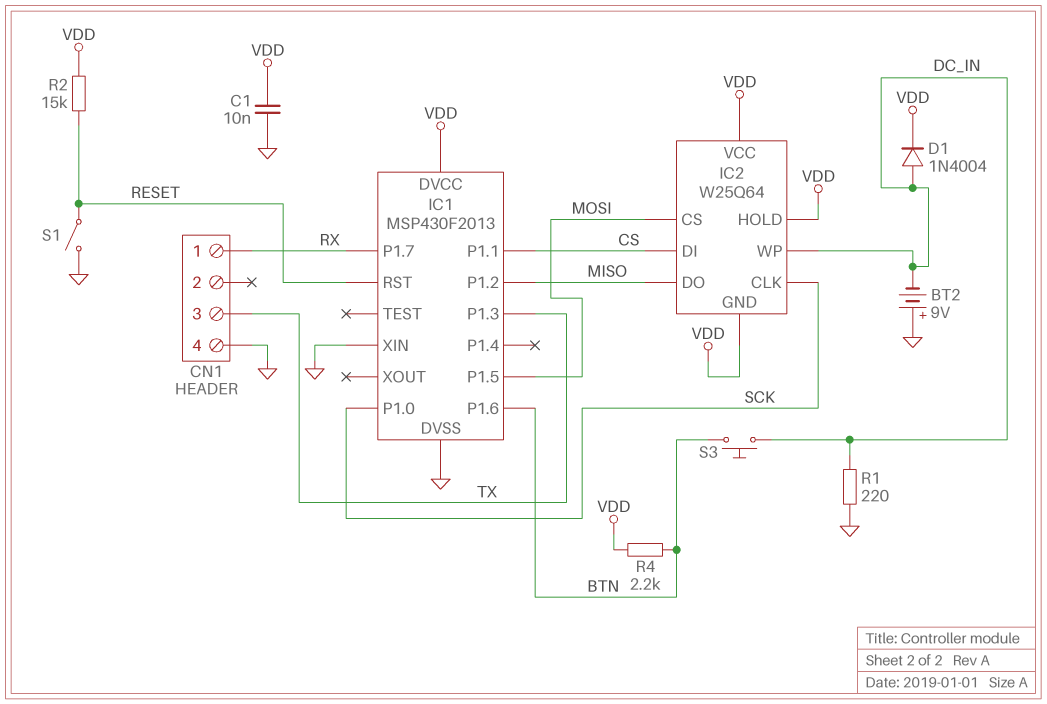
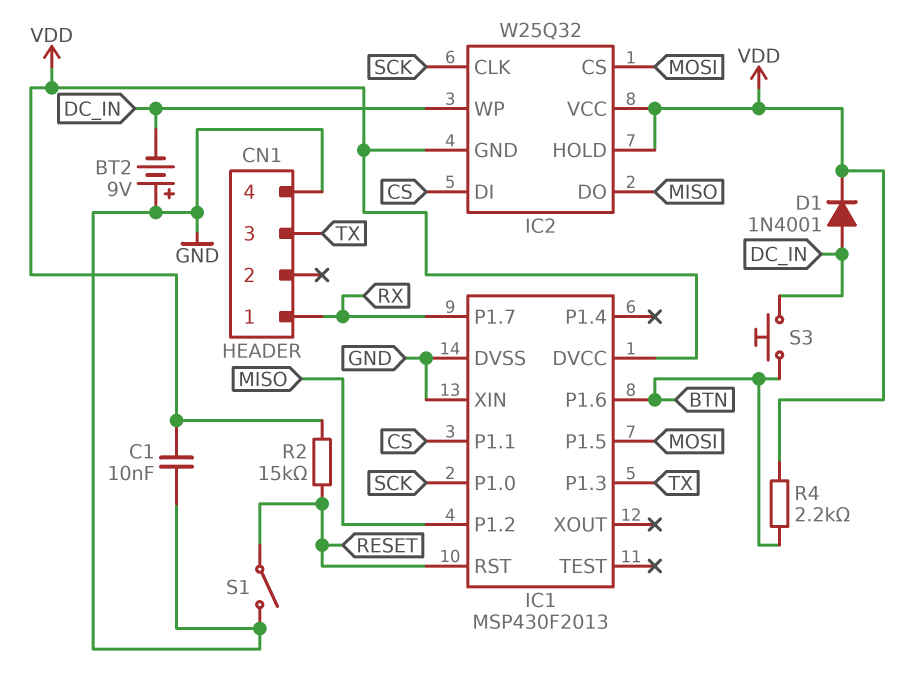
D1: diode 1N4004 (A DC_IN, K VDD) -> diode 1N4001 (A DC_IN, K VDD)
IC2: W25Q64 -> W25Q32
R1: 220 (DC_IN, GND) -> none

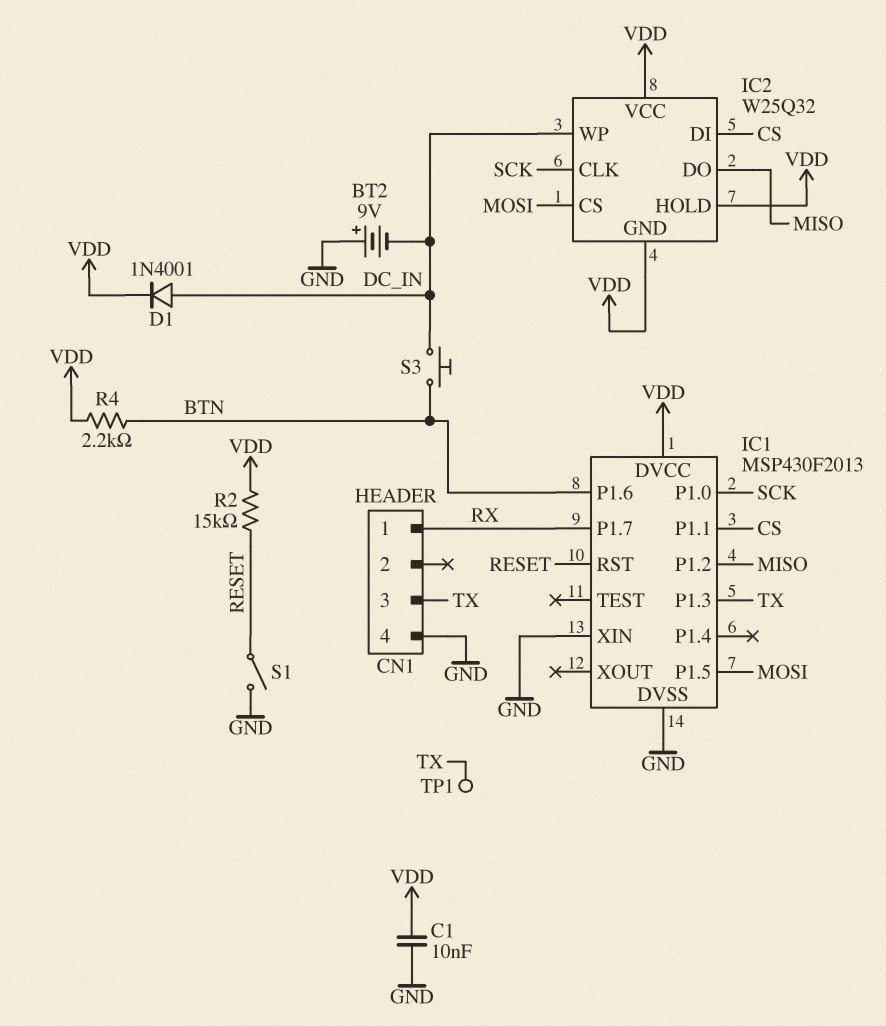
TP1: none -> test point (TX)

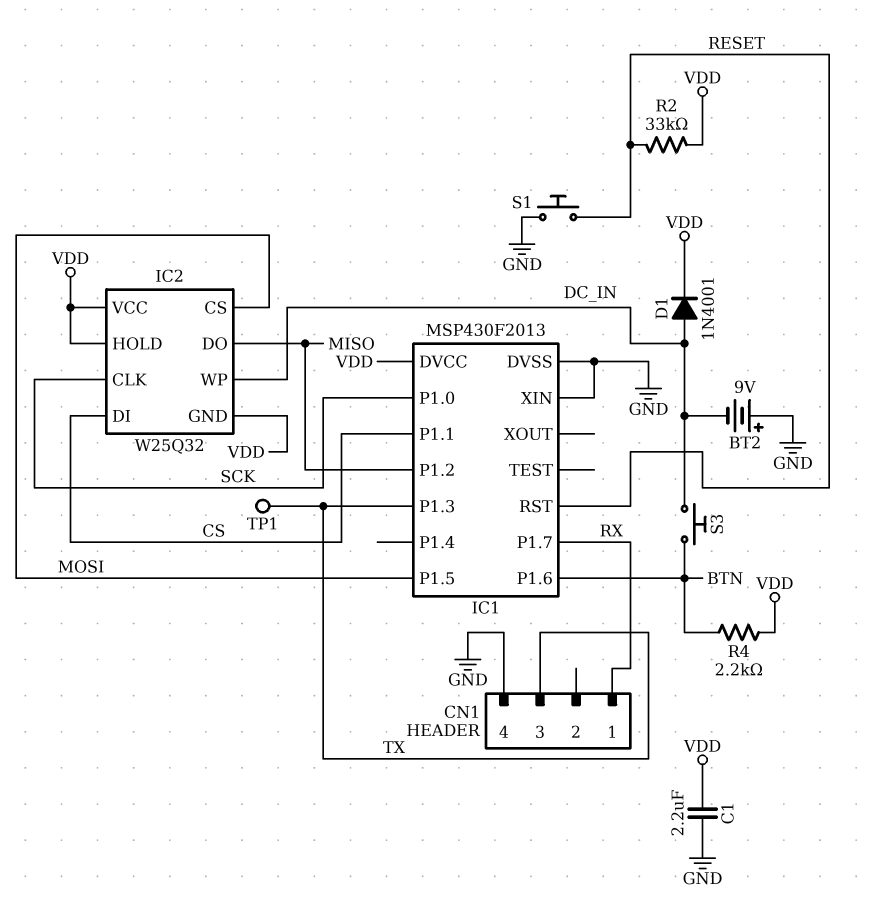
C1: 10nF (GND, VDD) -> 2.2uF (GND, VDD)
R2: 15k (RESET, VDD) -> 33k (RESET, VDD)
S1: switch (GND, RESET) -> button (GND, RESET)

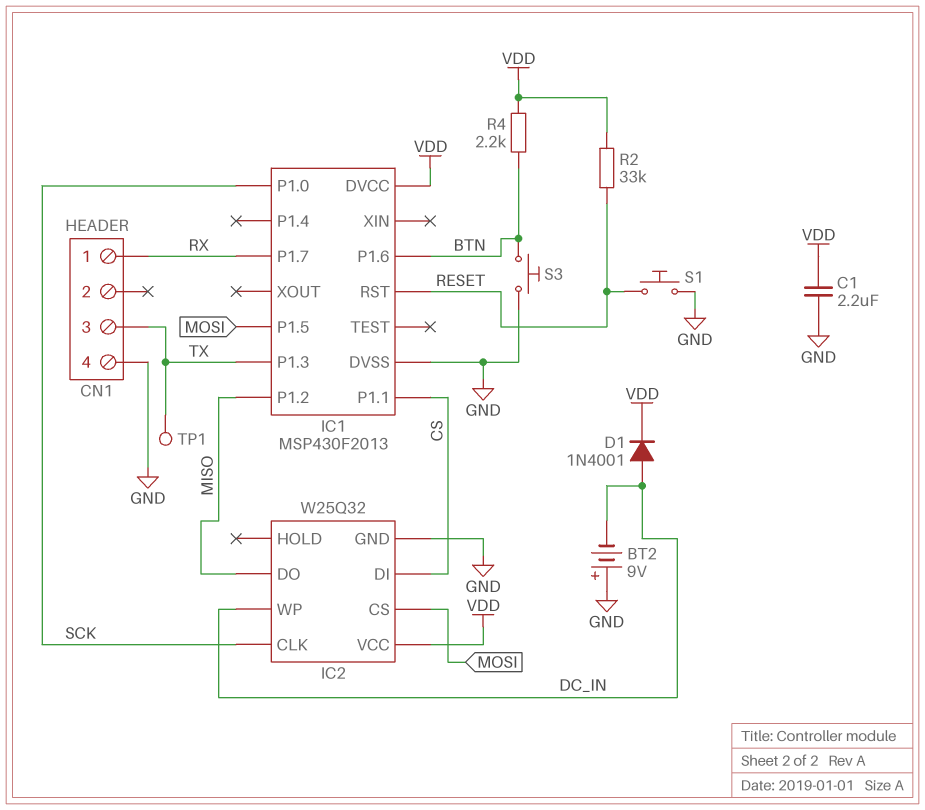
IC1 pin XIN: GND -> none
IC2 pin GND: VDD -> GND
IC2 pin HOLD: VDD -> none
S3: button (BTN, DC_IN) -> button (BTN, GND)

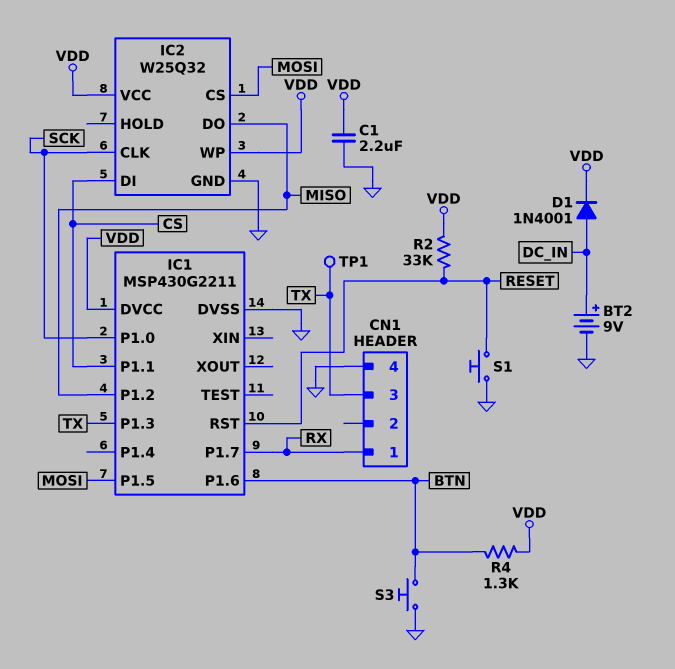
BT2: 9V (plus GND, minus DC_IN) -> 9V (plus DC_IN, minus GND)
IC1: MSP430F2013 -> MSP430G2211
IC2 pin WP: DC_IN -> VDD
R4: 2.2k (BTN, VDD) -> 1.3k (BTN, VDD)

